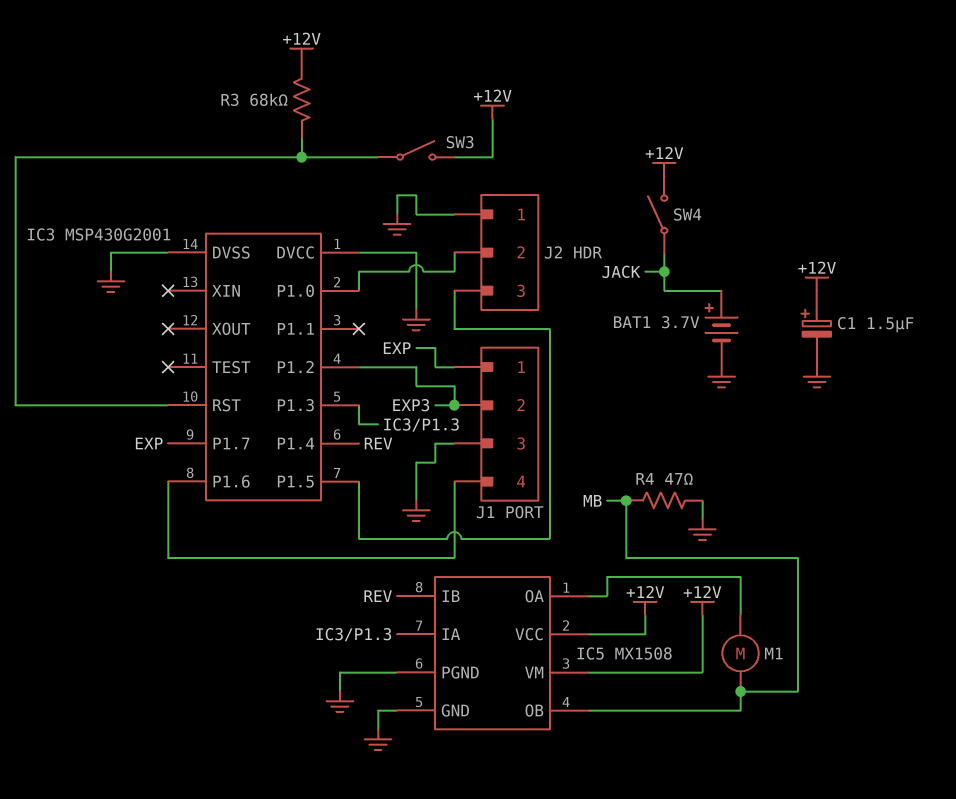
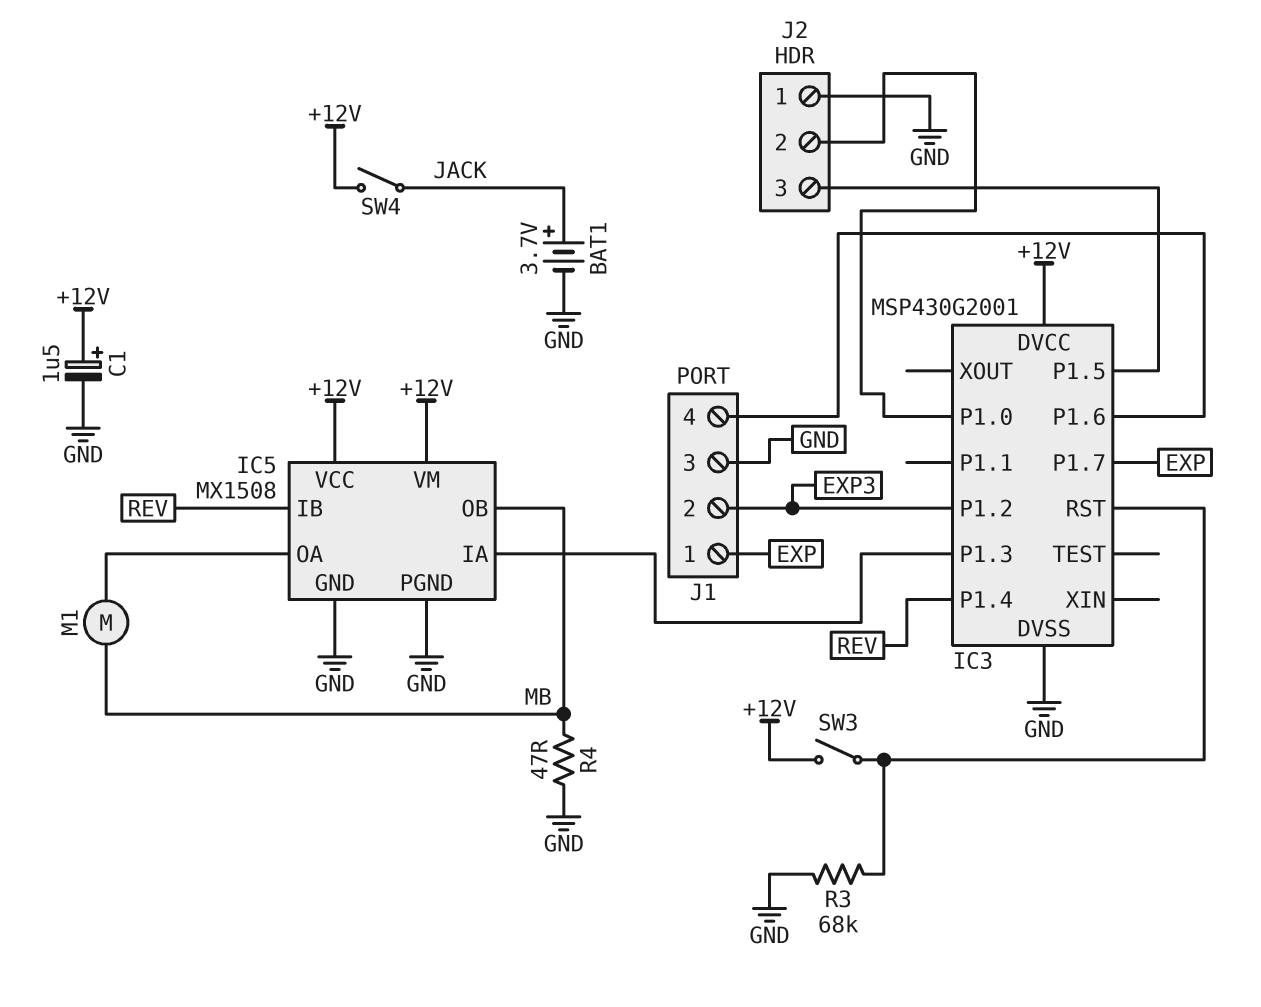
IC3 pin DVCC: GND -> +12V
R3: 68k (+12V, IC3/RST) -> 68k (GND, IC3/RST)

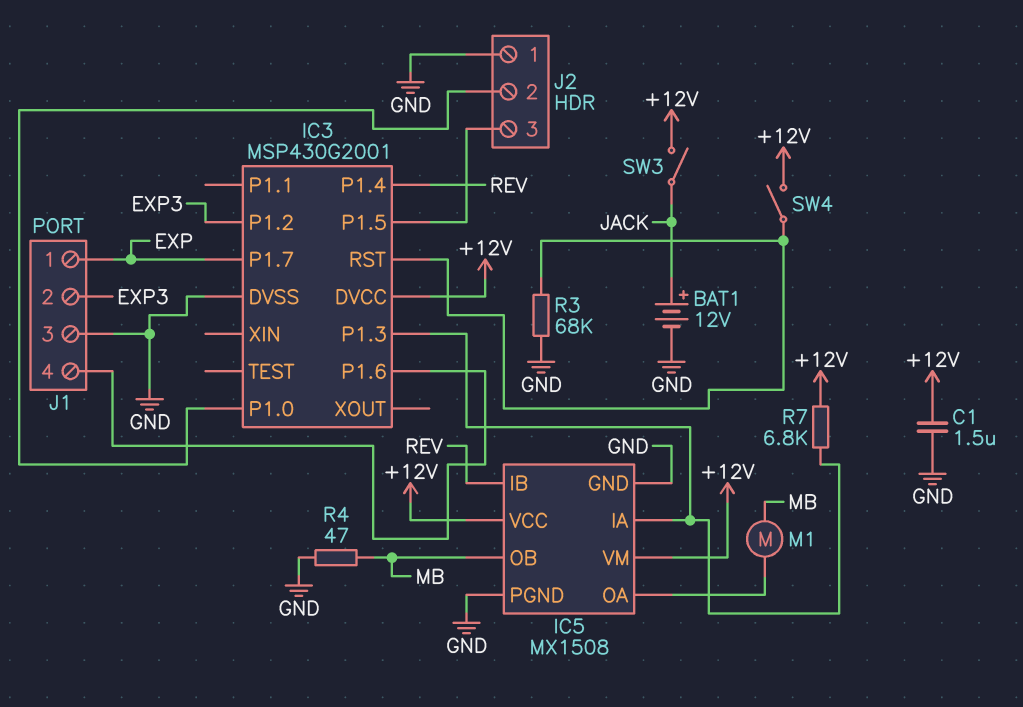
BAT1: 3.7V (plus JACK, minus GND) -> 12V (plus JACK, minus GND)
C1: 1.5uF (plus +12V, minus GND) -> 1.5uF (+12V, GND)
R7: none -> 6.8k (+12V, IC3/P1.3)
SW3: switch (+12V, IC3/RST) -> switch (+12V, JACK)
SW4: switch (+12V, JACK) -> switch (+12V, IC3/RST)

